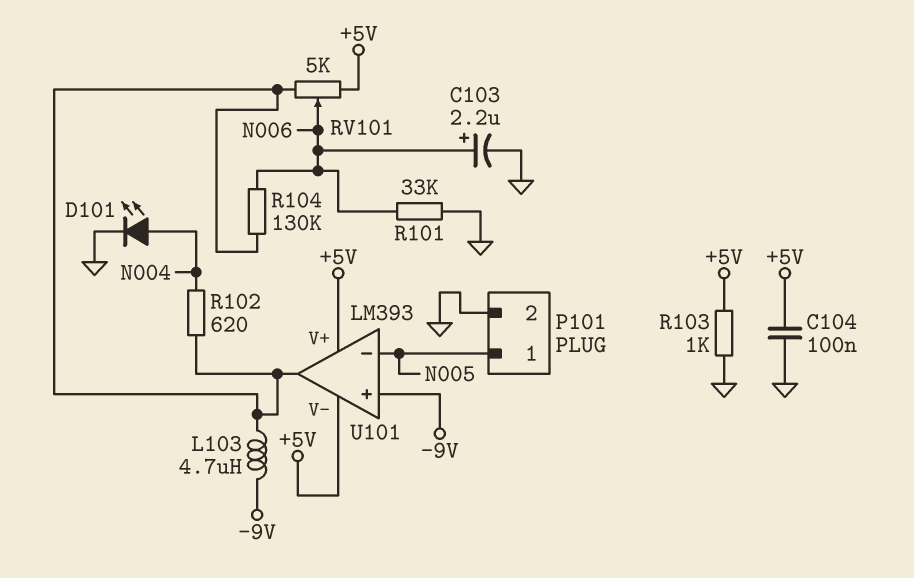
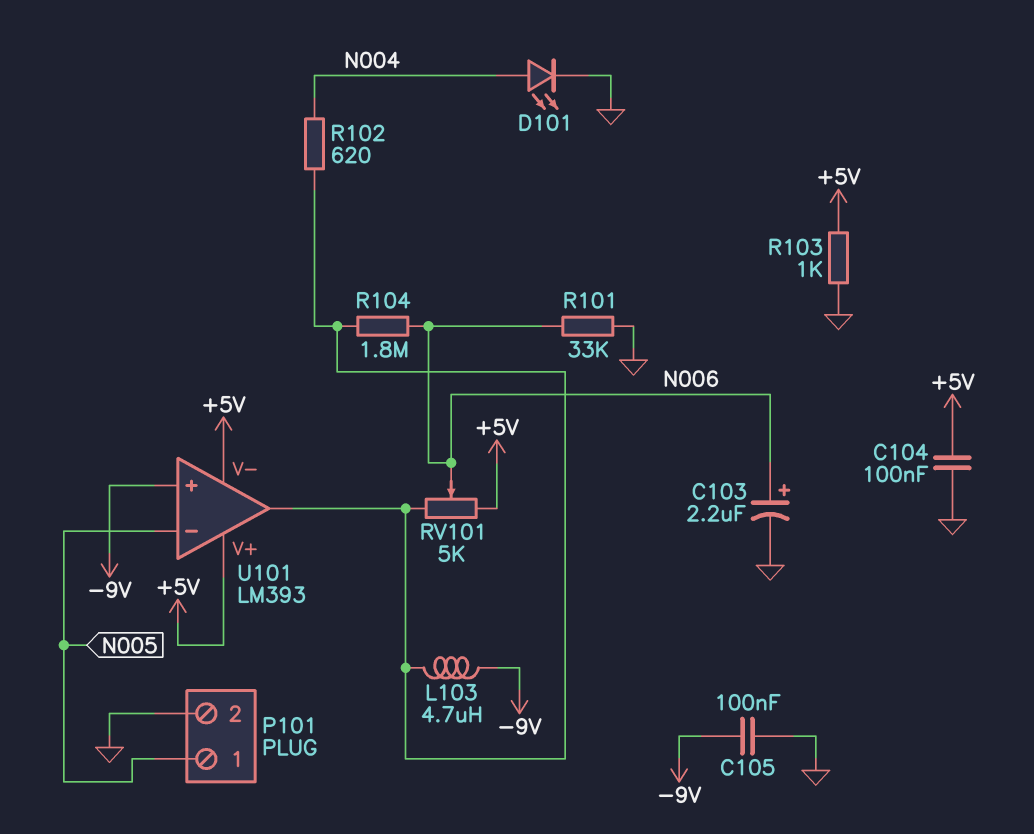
C105: none -> 100nF (-9V, GND)
R104: 130k (N006, U101/out) -> 1.8M (N006, U101/out)

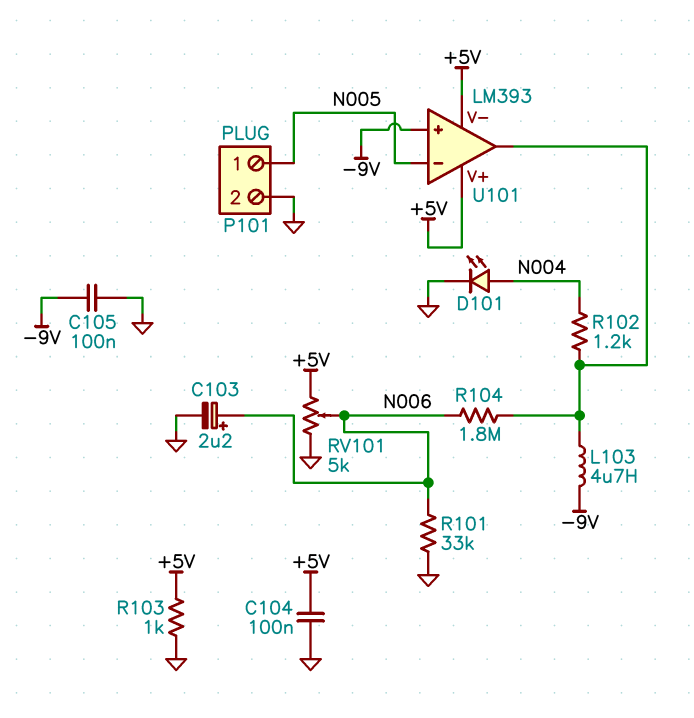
R102: 620 (N004, U101/out) -> 1.2k (N004, U101/out)
RV101: 5k (+5V, U101/out, wiper N006) -> 5k (+5V, GND, wiper N006)

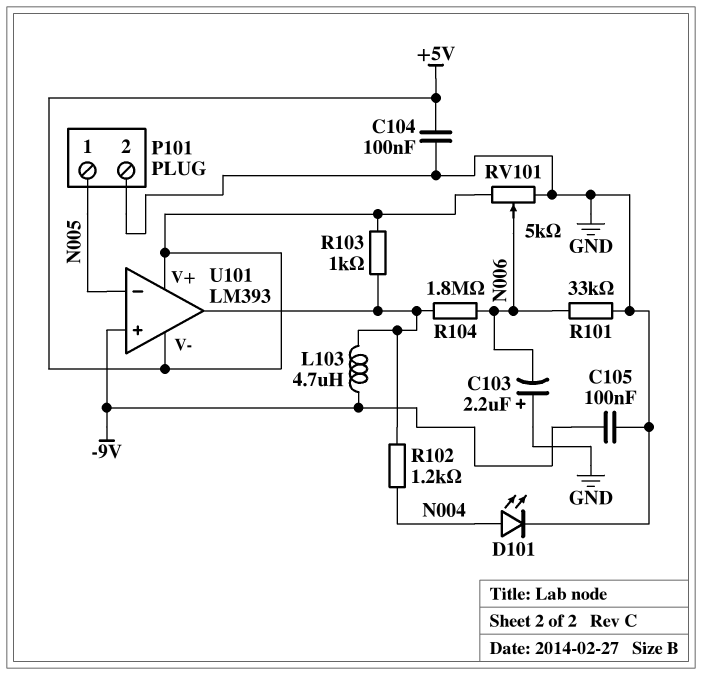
C103: 2.2uF (plus N006, minus GND) -> 2.2uF (plus GND, minus N006)
R103: 1k (+5V, GND) -> 1k (+5V, U101/out)

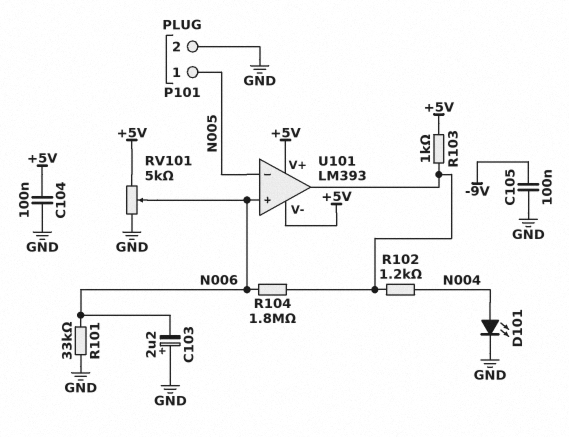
L103: 4.7uH (-9V, U101/out) -> none
U101 pin in+: -9V -> N006

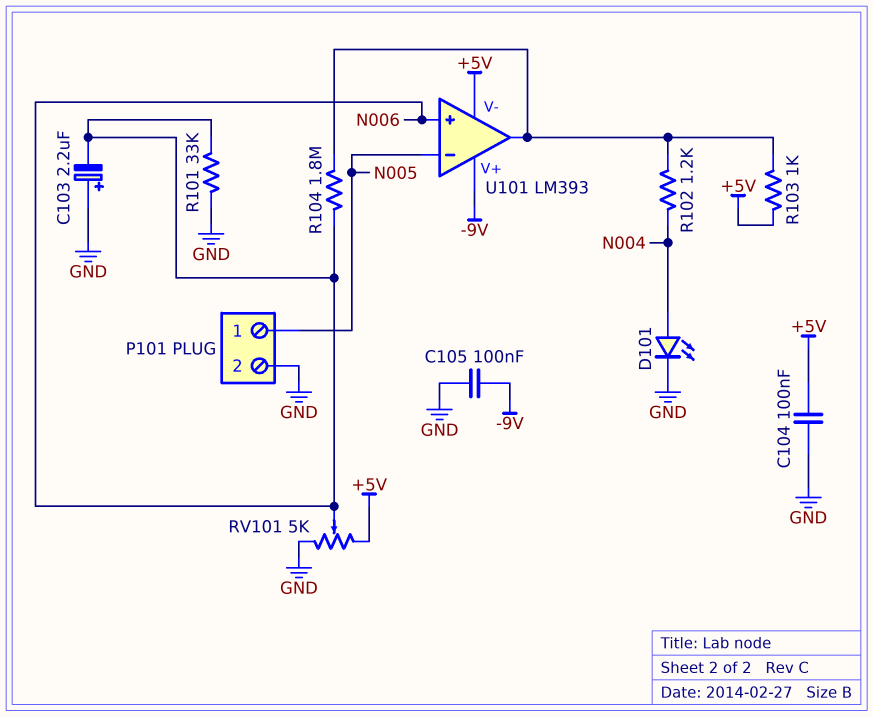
U101 pin V+: +5V -> -9V

